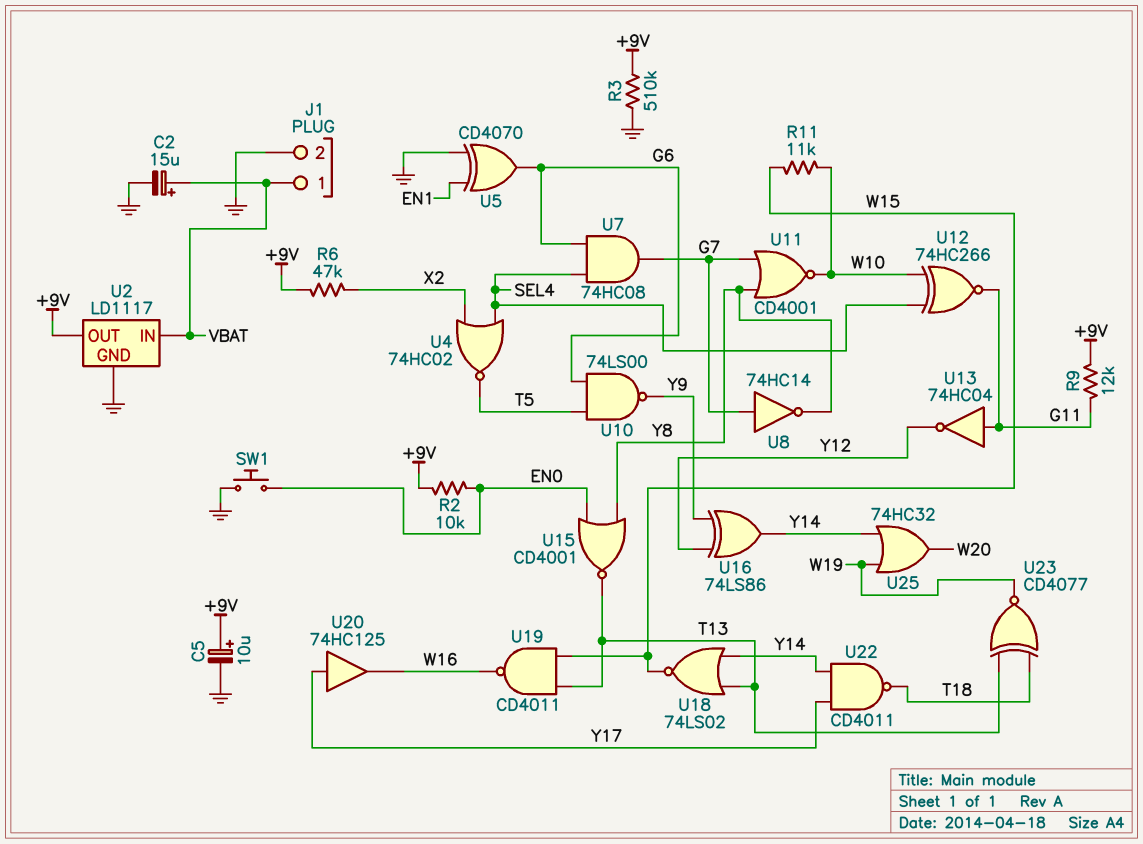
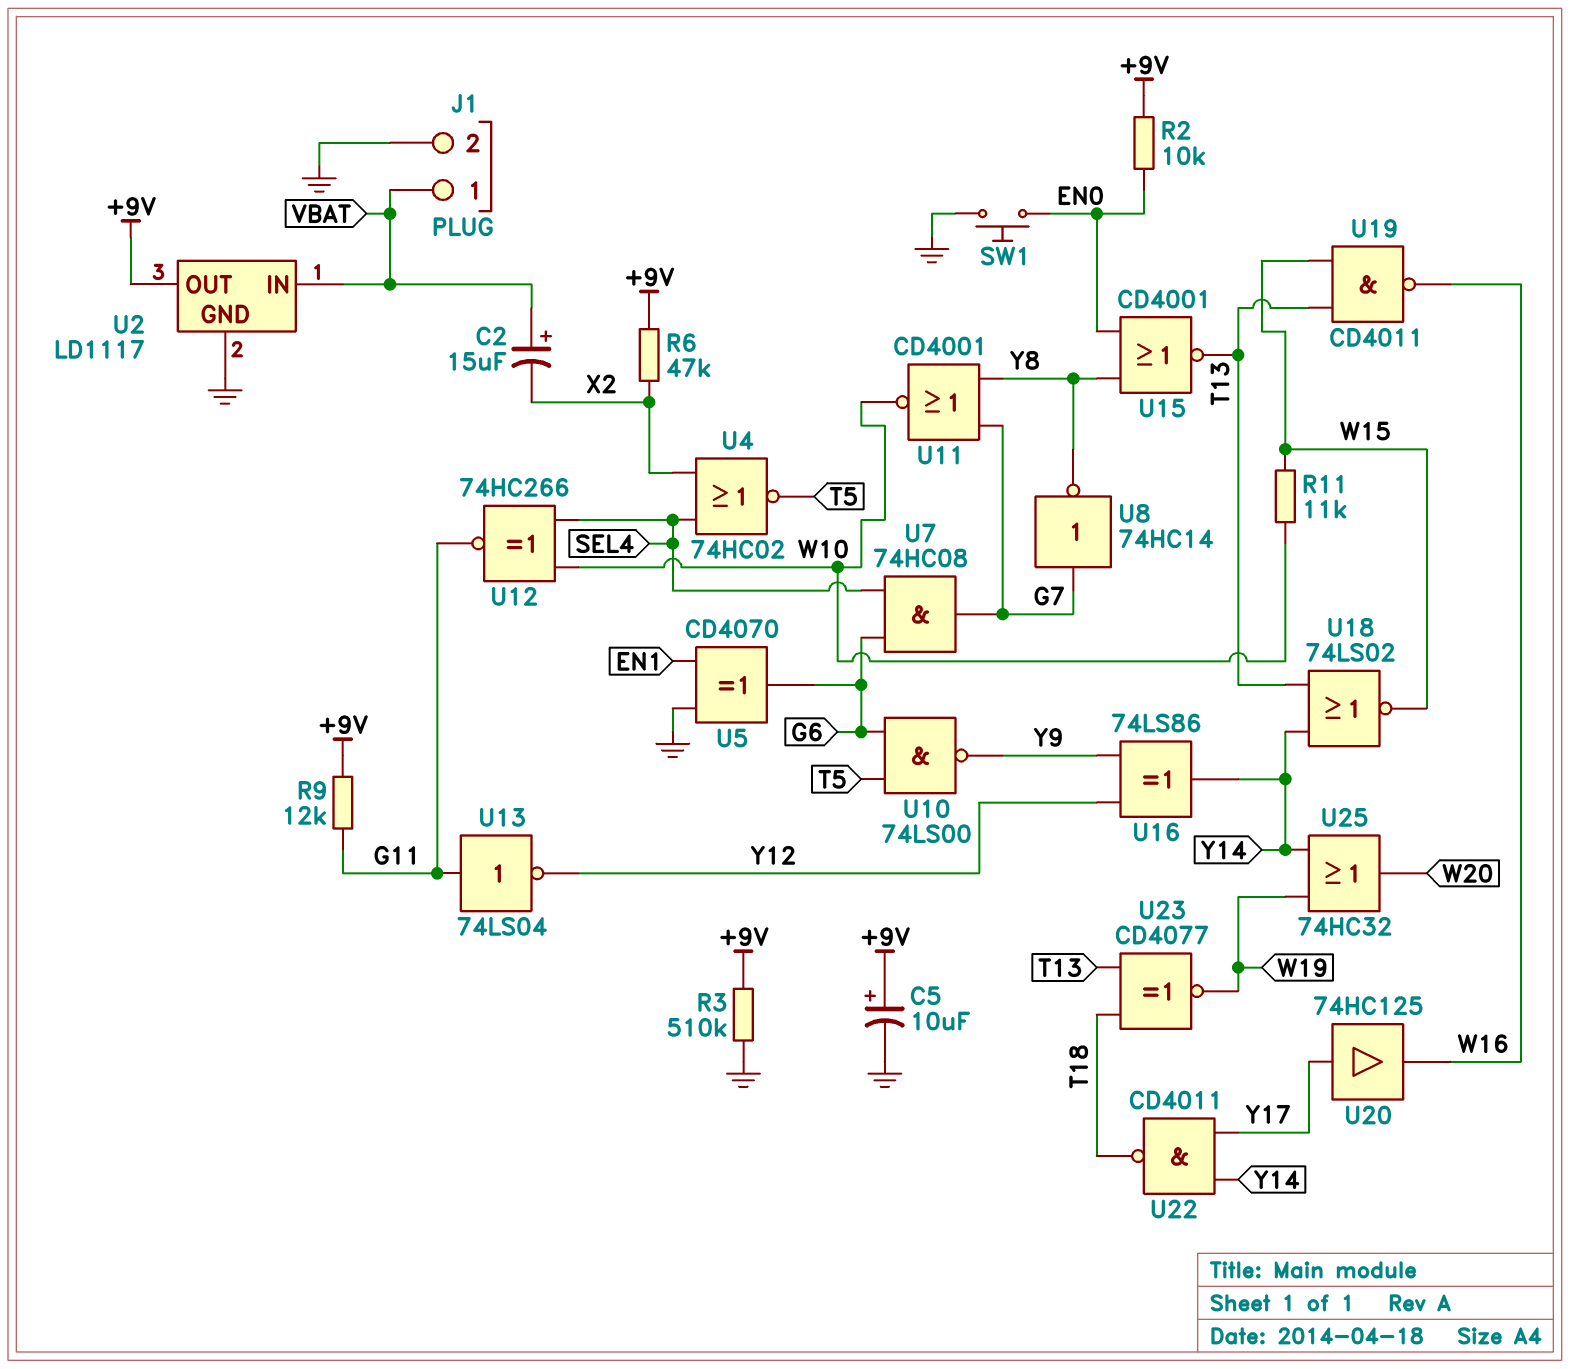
C2: 15uF (plus VBAT, minus GND) -> 15uF (plus VBAT, minus X2)
U13: NOT 74HC04 (in G11, out Y12) -> NOT 74LS04 (in G11, out Y12)

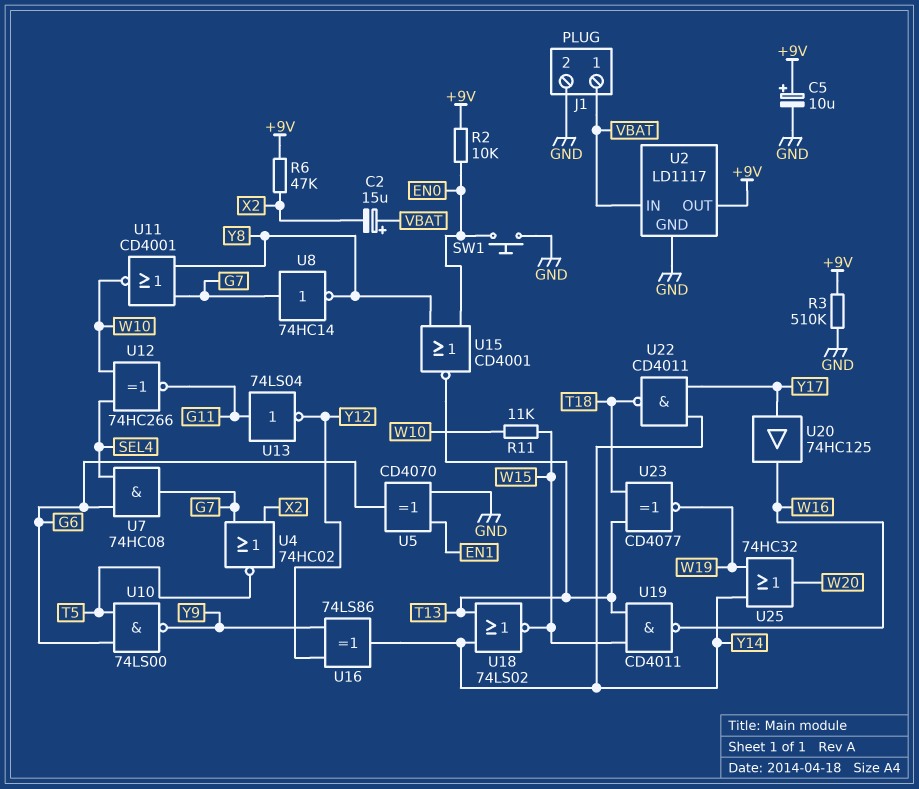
R9: 12k (+9V, G11) -> none
U4: NOR 74HC02 (in SEL4, in X2, out T5) -> NOR 74HC02 (in G7, in X2, out T5)

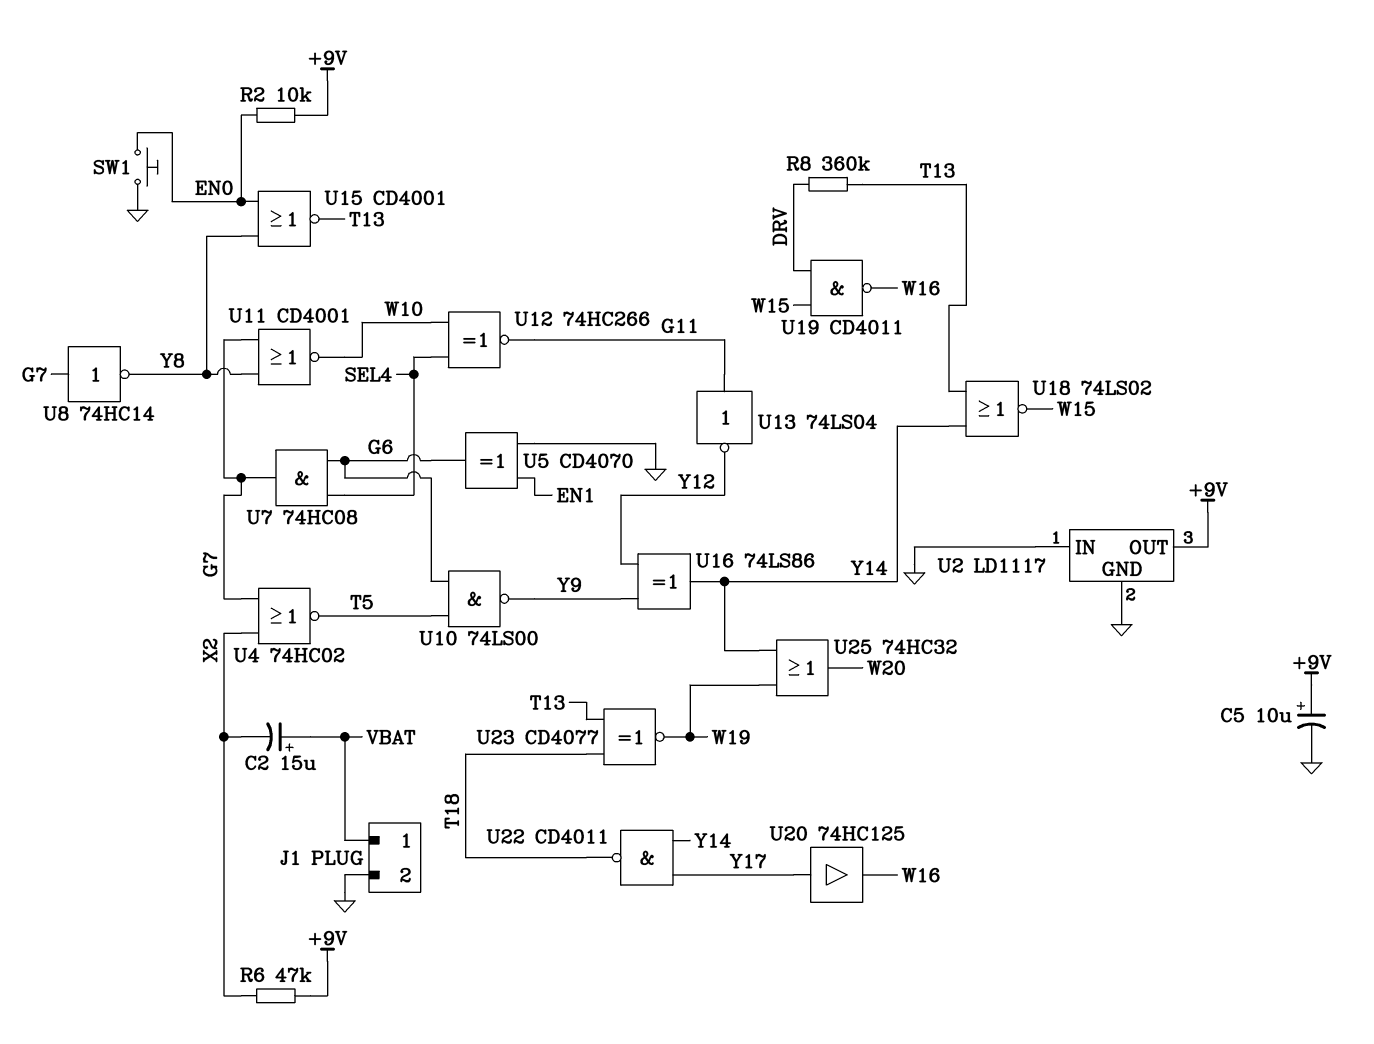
R3: 510k (+9V, GND) -> none
R8: none -> 360k (DRV, T13)
R11: 11k (W10, W15) -> none
U2 pin IN: VBAT -> GND
U19: NAND CD4011 (in T13, in W15, out W16) -> NAND CD4011 (in DRV, in W15, out W16)

